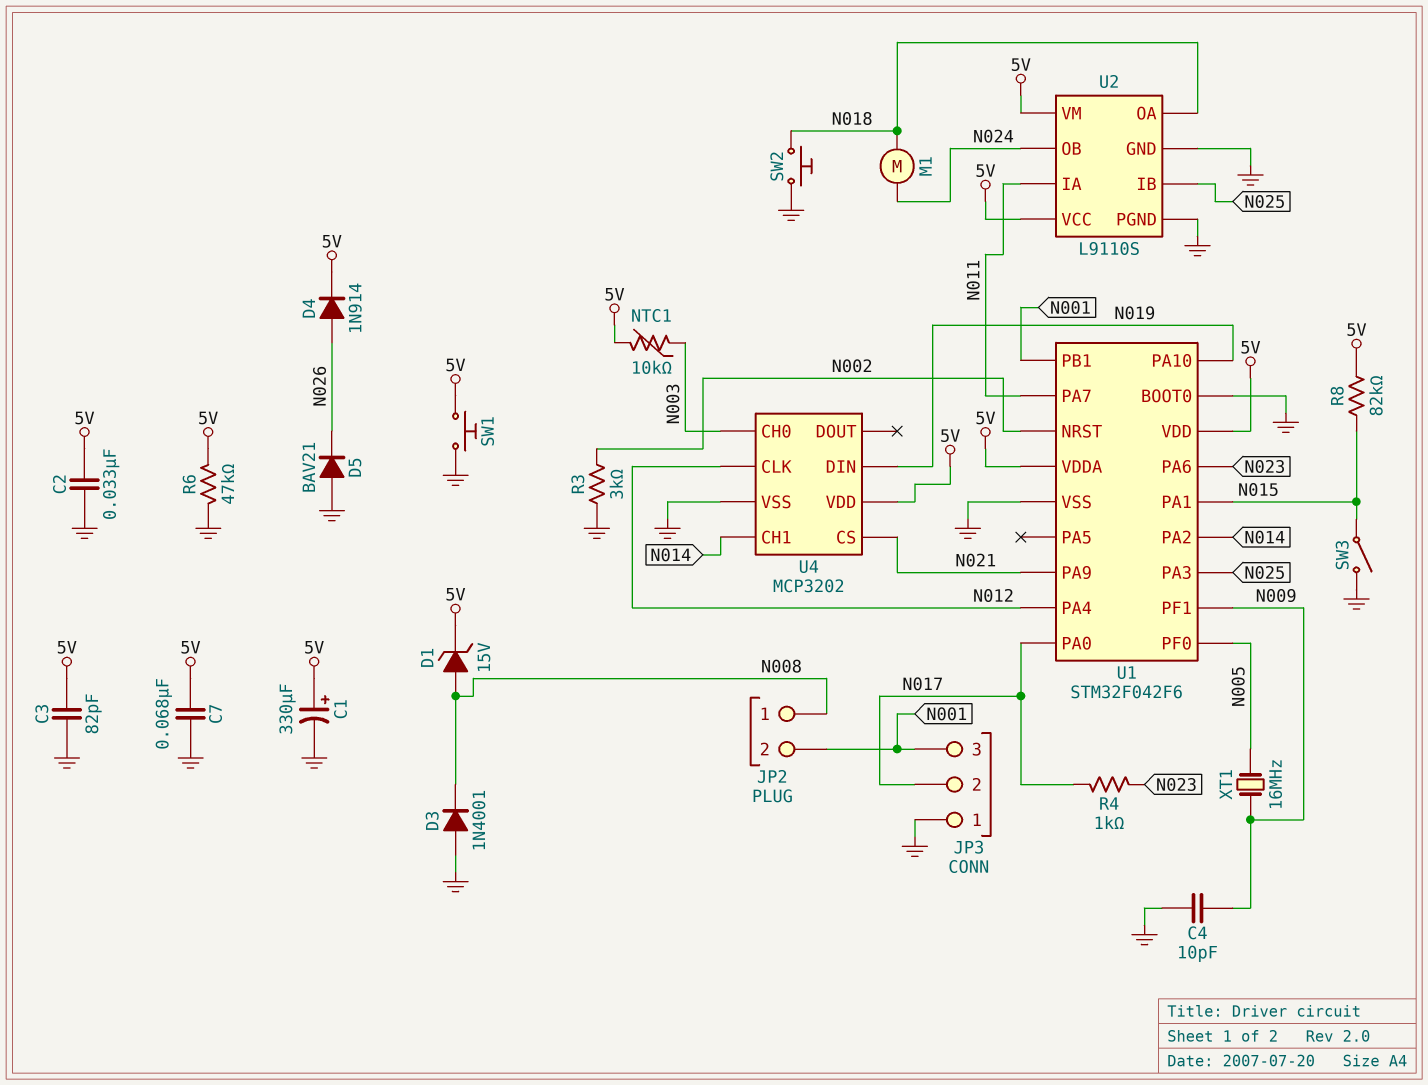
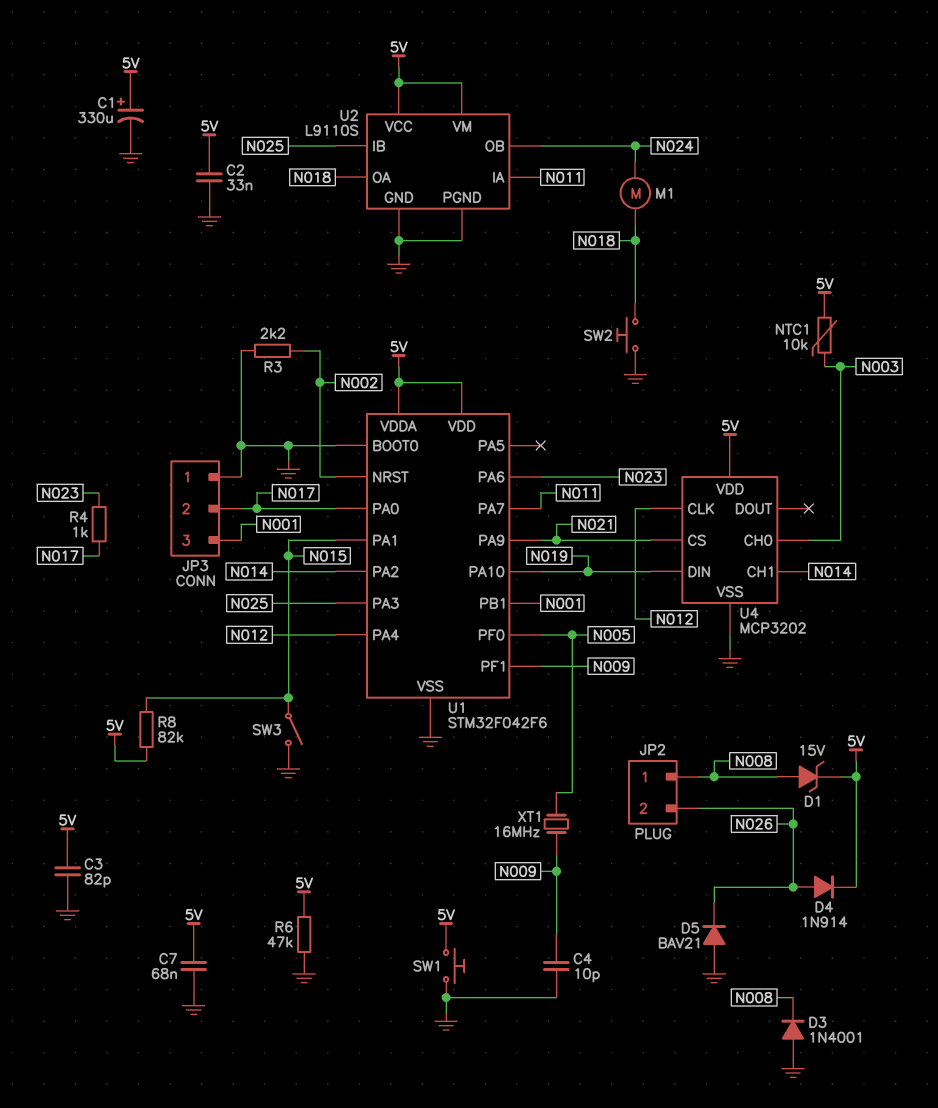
JP2 pin 2: N001 -> N026
R3: 3k (GND, N002) -> 2.2k (GND, N002)

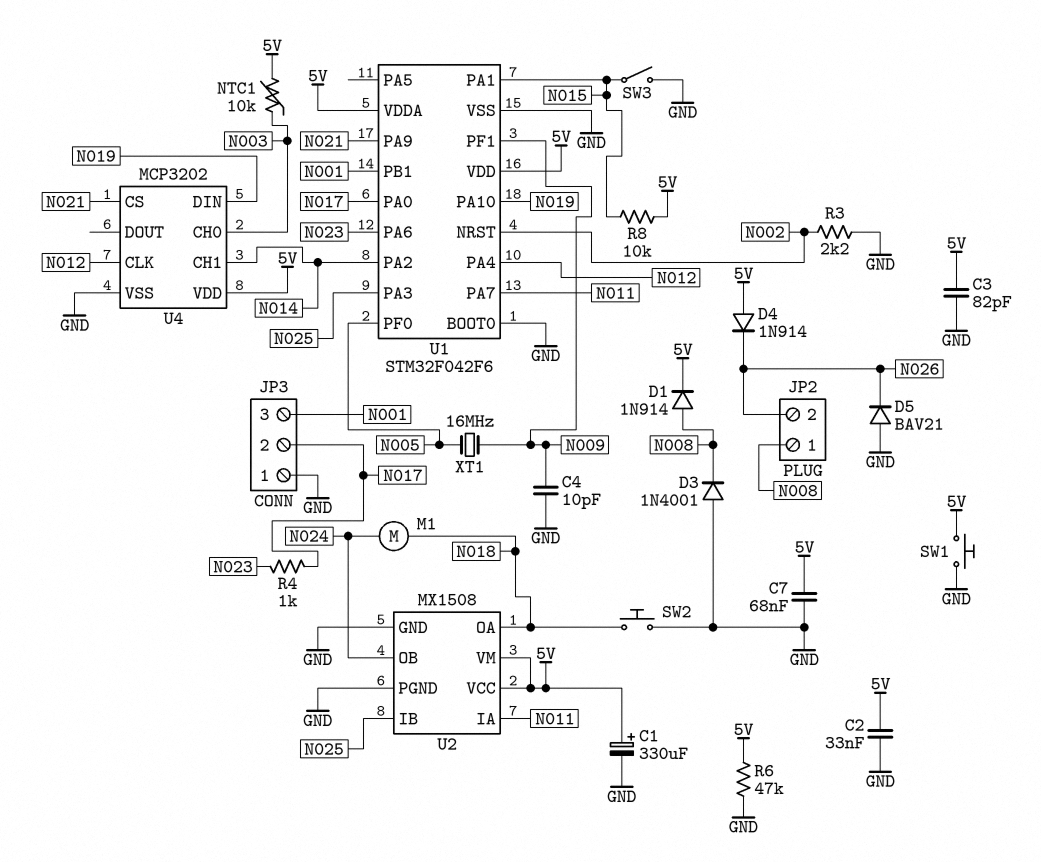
D1: zener 15V (A N008, K 5V) -> diode 1N914 (A N008, K 5V)
D4: diode 1N914 (A N026, K 5V) -> diode 1N914 (A 5V, K N026)
R8: 82k (5V, N015) -> 10k (5V, N015)
U2: L9110S -> MX1508

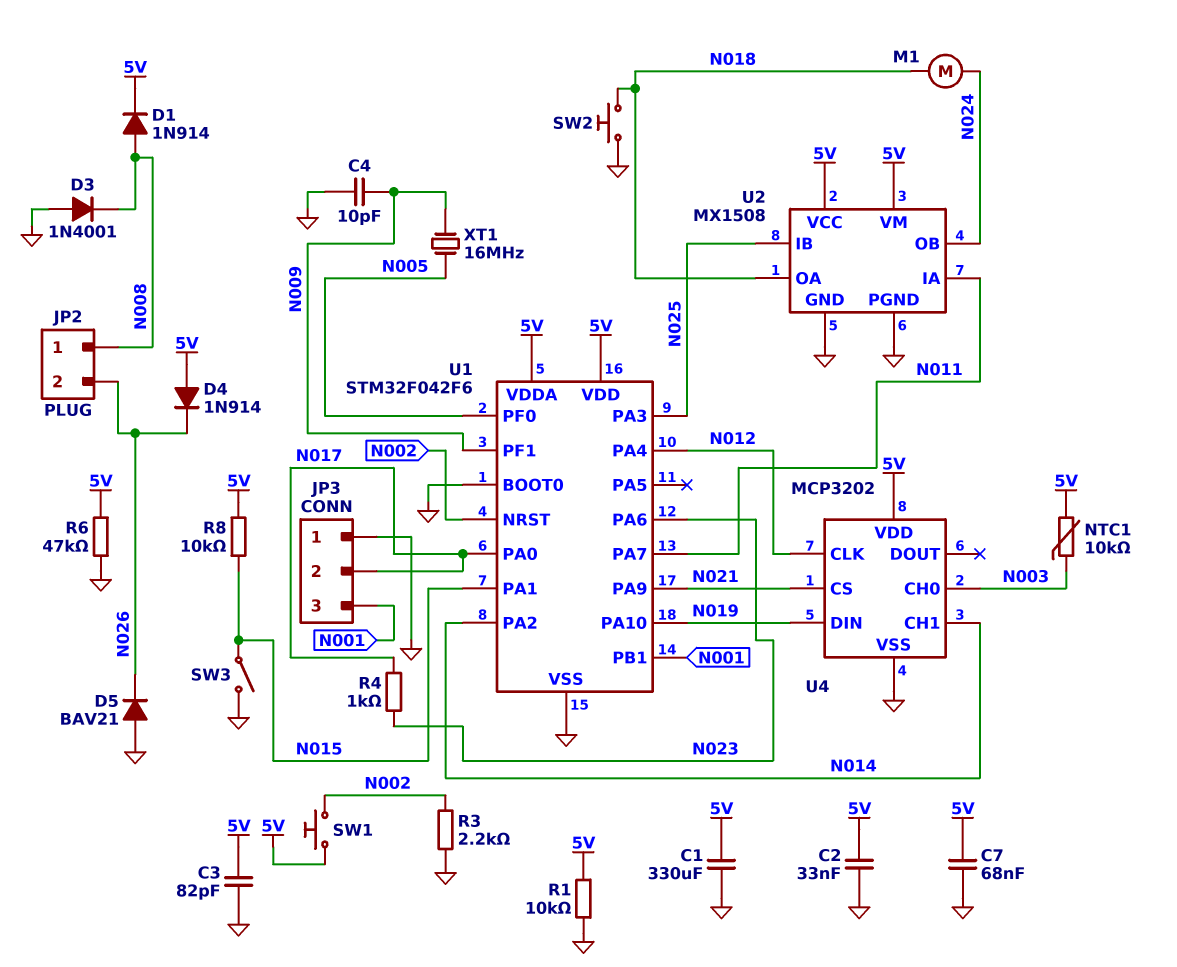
C1: 330uF (plus 5V, minus GND) -> 330uF (5V, GND)
R1: none -> 10k (5V, GND)
SW1: button (5V, GND) -> button (5V, N002)

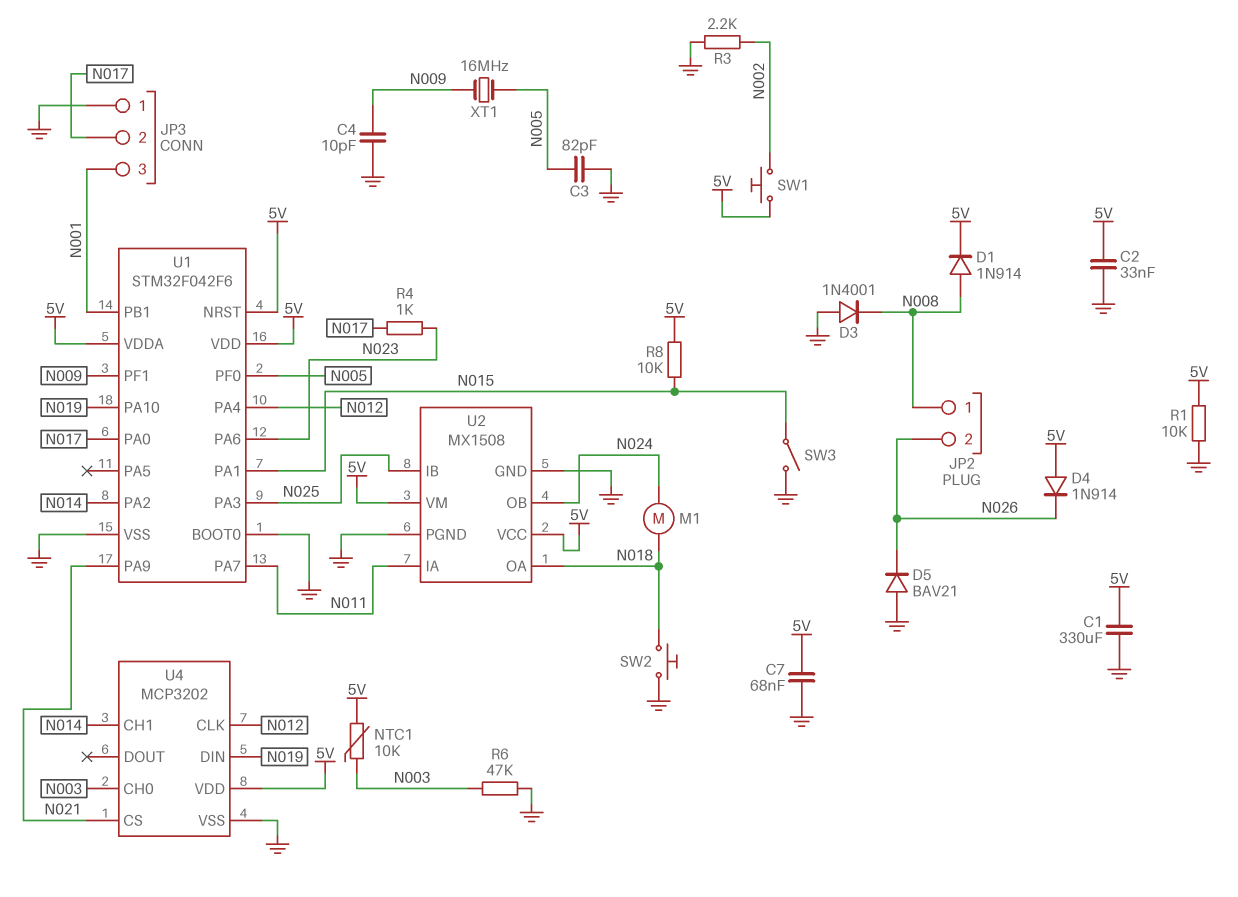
C3: 82pF (5V, GND) -> 82pF (GND, N005)
R6: 47k (5V, GND) -> 47k (GND, N003)
U1 pin NRST: N002 -> 5V

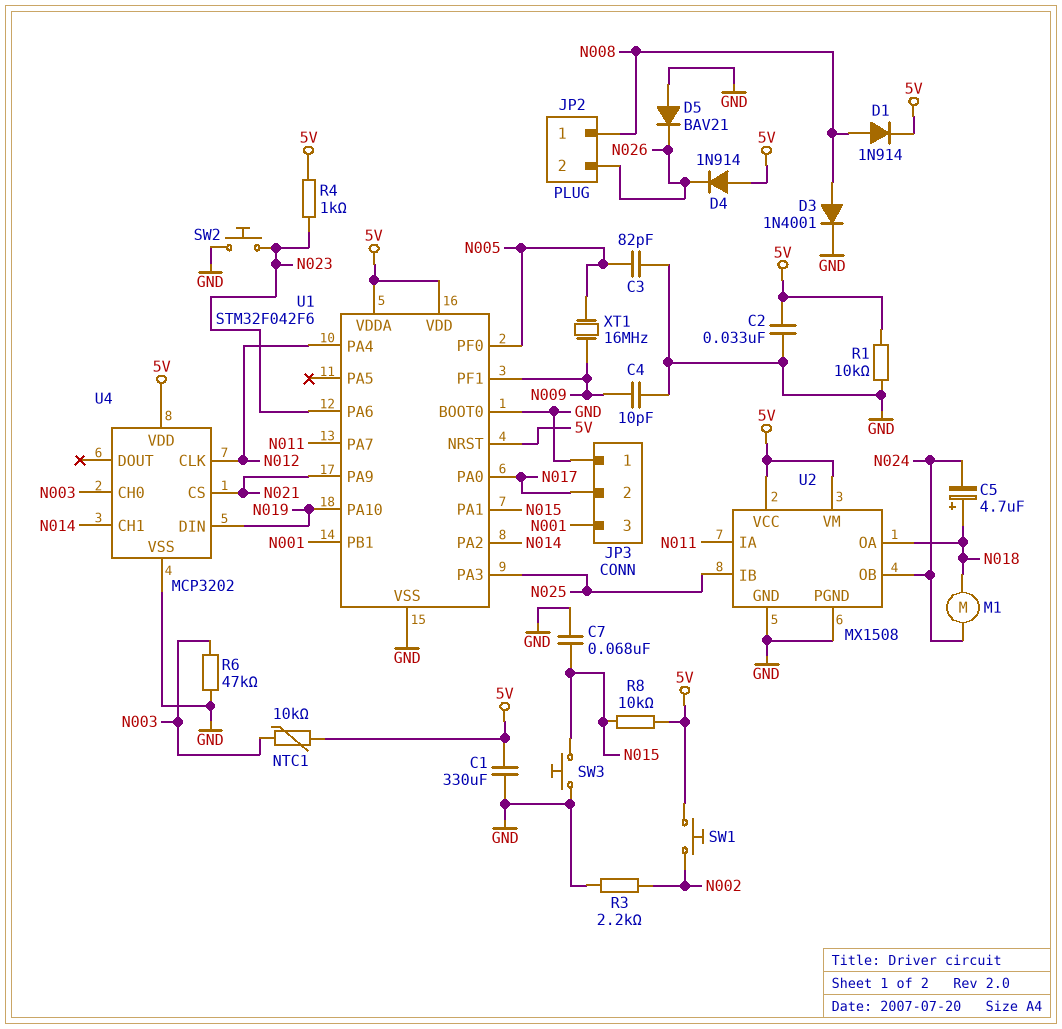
C5: none -> 4.7uF (plus N018, minus N024)
C7: 68nF (5V, GND) -> 68nF (GND, N015)
D3: diode 1N4001 (A GND, K N008) -> diode 1N4001 (A N008, K GND)
R4: 1k (N017, N023) -> 1k (5V, N023)
SW2: button (GND, N018) -> button (GND, N023)
SW3: switch (GND, N015) -> button (GND, N015)

